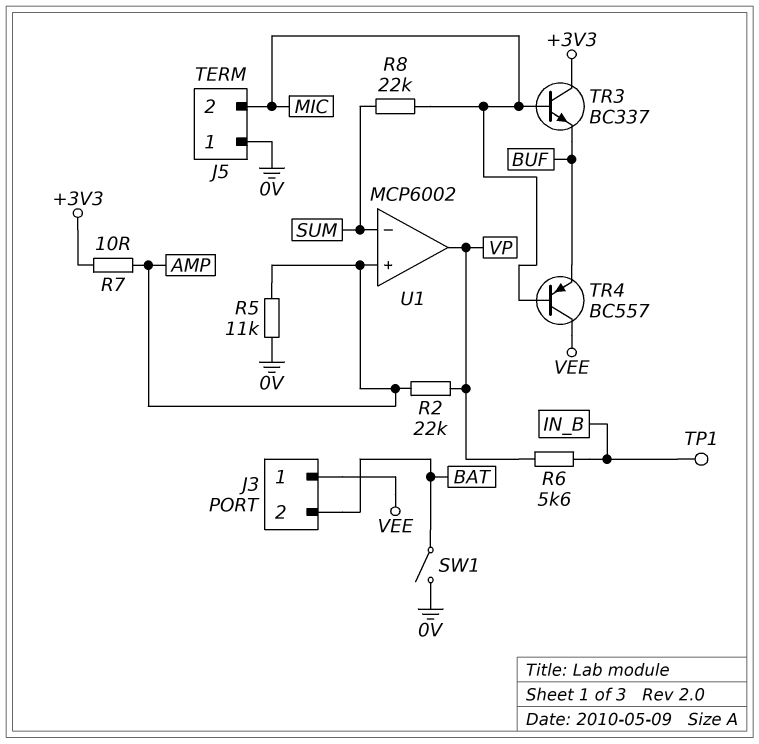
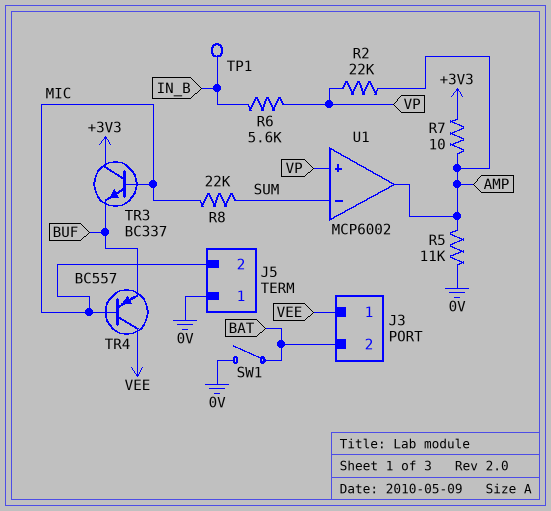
U1 pin in+: AMP -> VP
U1 pin out: VP -> AMP

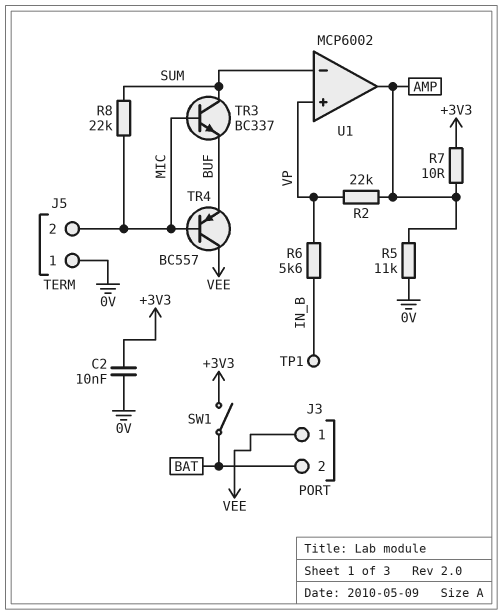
C2: none -> 10nF (+3V3, 0V)
SW1: switch (0V, BAT) -> switch (+3V3, BAT)
TR3: NPN BC337 (B MIC, C +3V3, E BUF) -> NPN BC337 (B MIC, C SUM, E BUF)

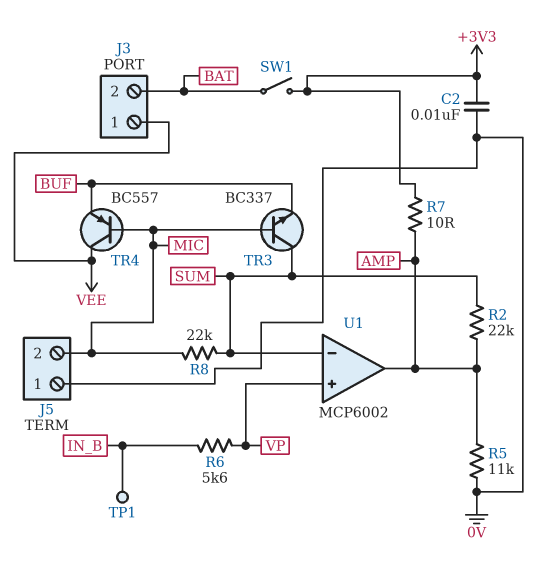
R2: 22k (AMP, VP) -> 22k (AMP, SUM)

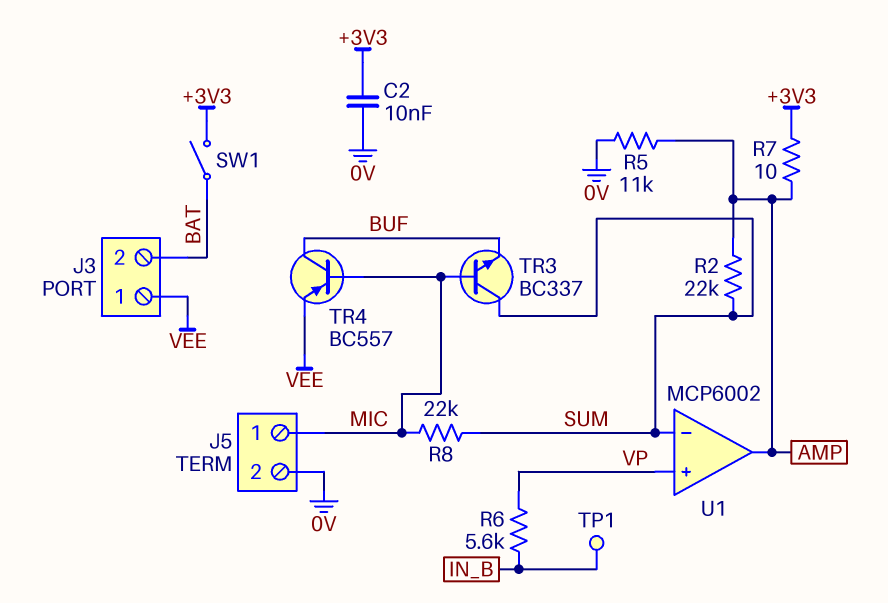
J5 pin 1: 0V -> MIC
J5 pin 2: MIC -> 0V
TR4: PNP BC557 (B MIC, C VEE, E BUF) -> PNP BC557 (B MIC, C BUF, E VEE)

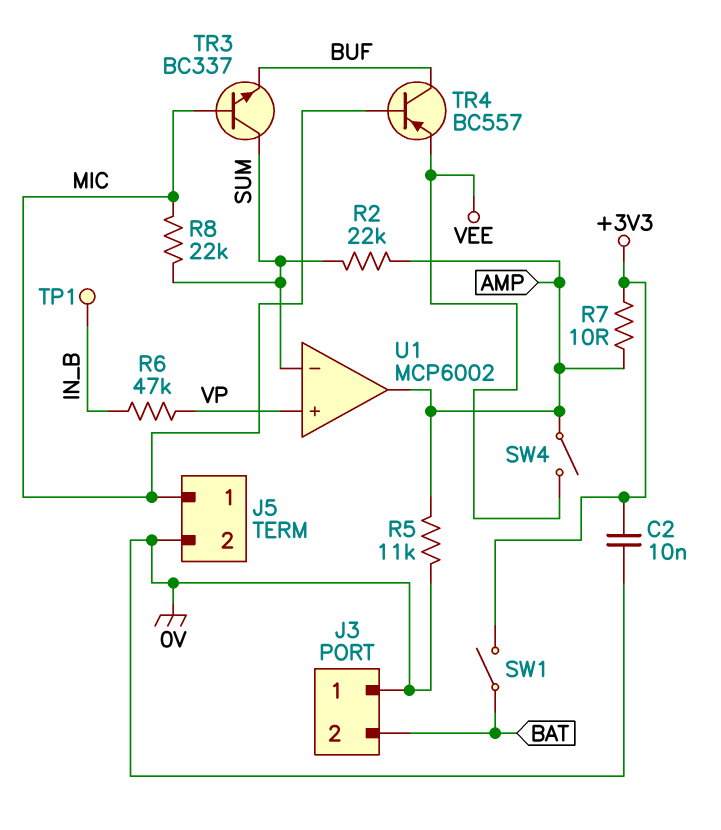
J3 pin 1: VEE -> 0V
R6: 5.6k (IN_B, VP) -> 47k (IN_B, VP)
SW4: none -> switch (AMP, VEE)

